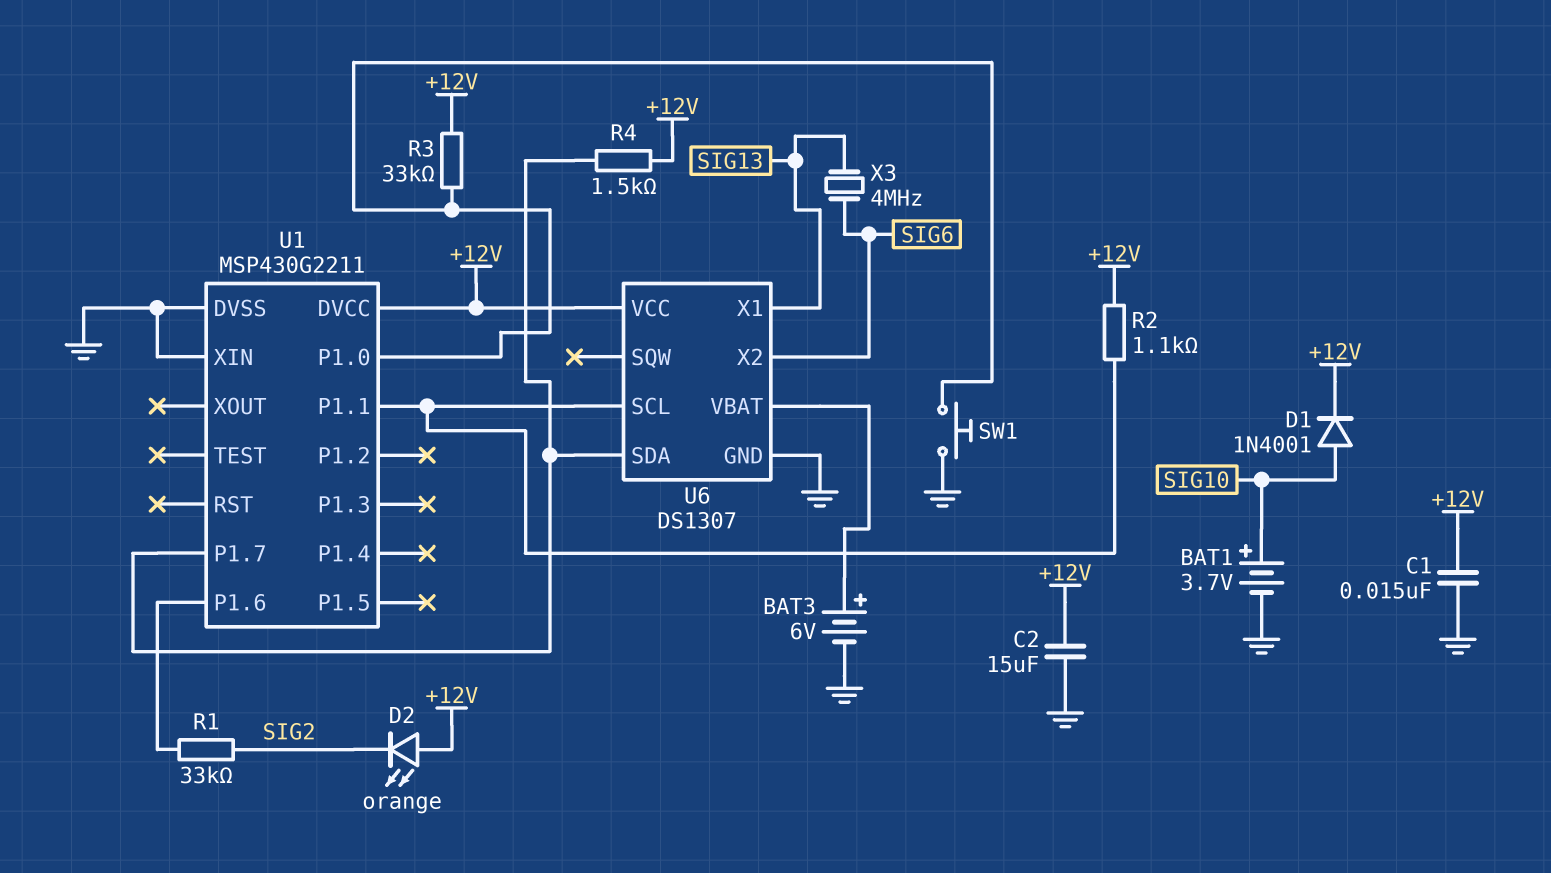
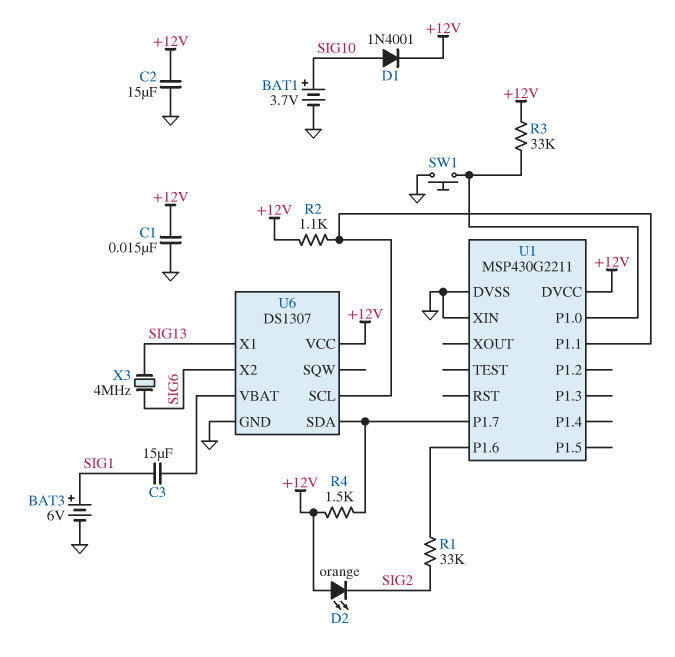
BAT3: 6V (plus U6/VBAT, minus GND) -> 6V (plus SIG1, minus GND)
C3: none -> 15uF (SIG1, U6/VBAT)

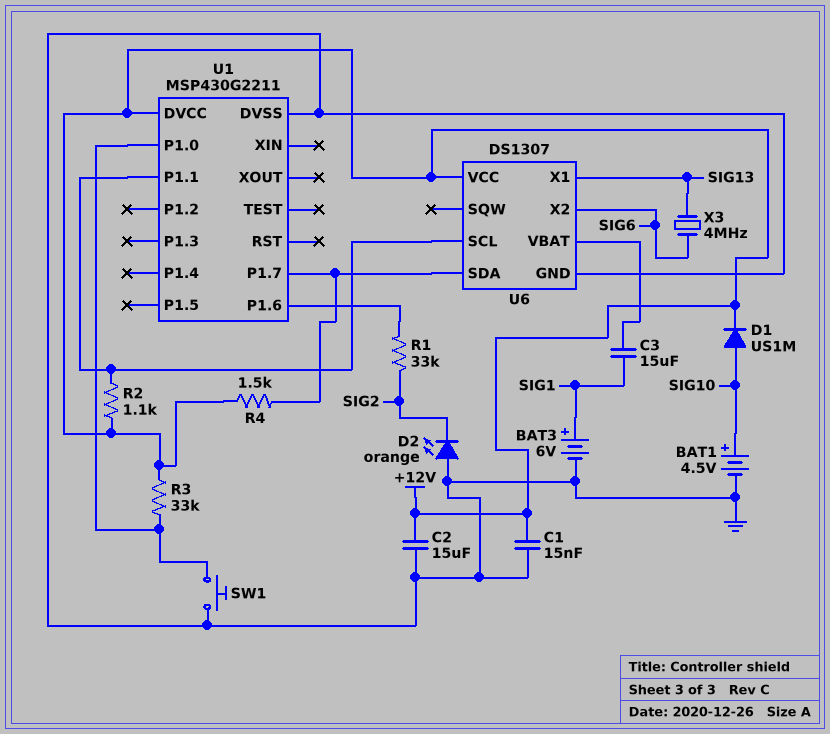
BAT1: 3.7V (plus SIG10, minus GND) -> 4.5V (plus SIG10, minus GND)
D1: diode 1N4001 (A SIG10, K +12V) -> diode US1M (A SIG10, K +12V)
D2: LED orange (A +12V, K SIG2) -> LED orange (A GND, K SIG2)
U1 pin XIN: GND -> none

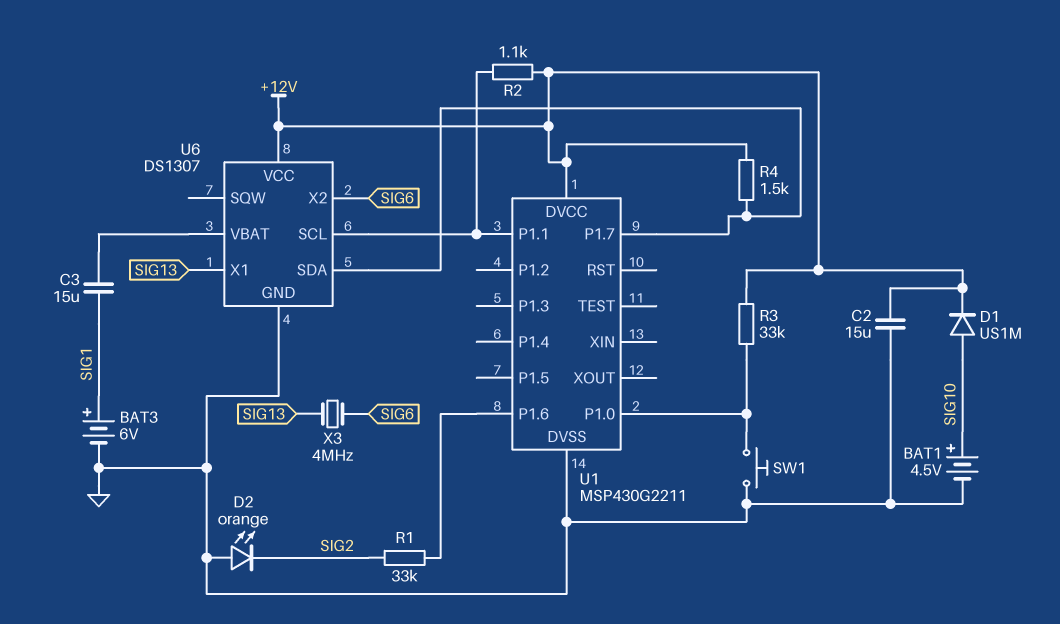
C1: 15nF (+12V, GND) -> none

